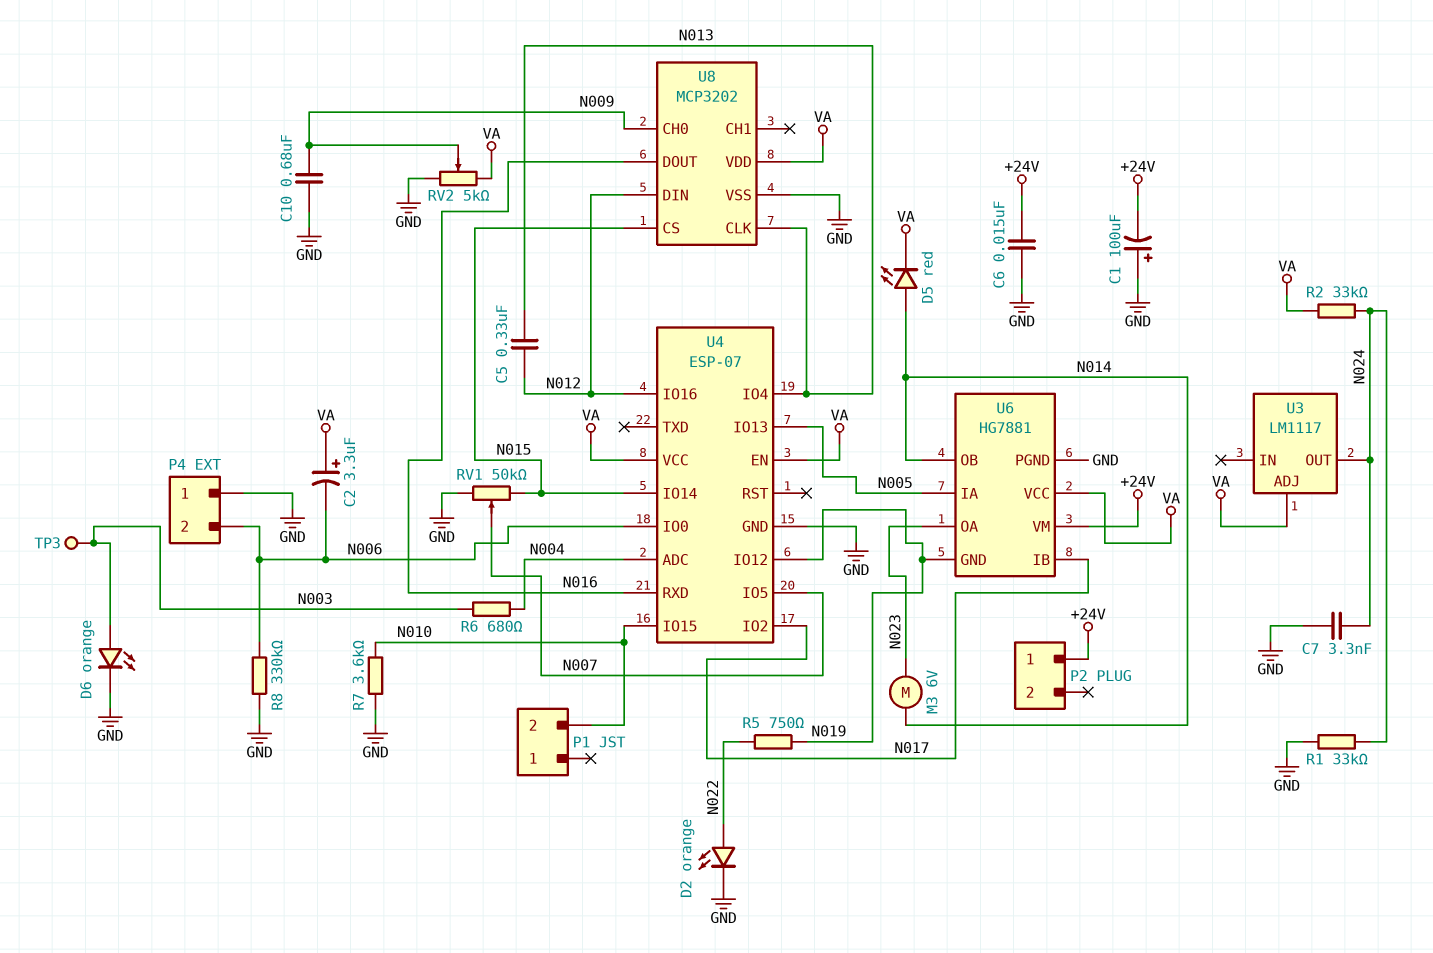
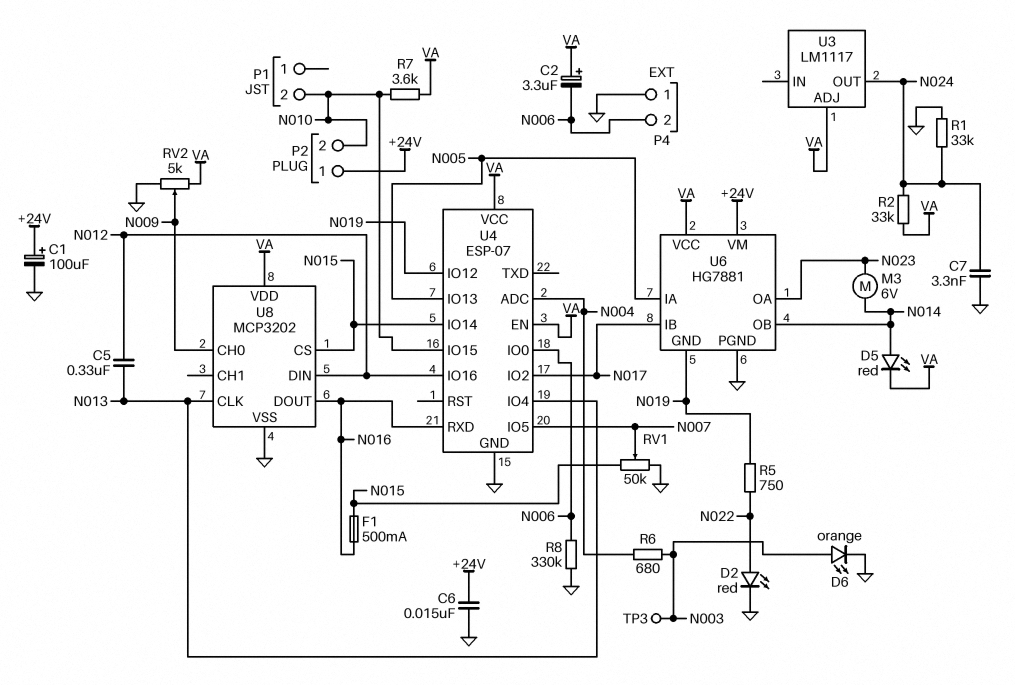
C1: 100uF (plus GND, minus +24V) -> 100uF (plus +24V, minus GND)
C10: 680nF (GND, N009) -> none
D2: LED orange (A N022, K GND) -> LED red (A N022, K GND)
F1: none -> 500mA (N015, N016)
P2 pin 2: none -> N010
R7: 3.6k (GND, N010) -> 3.6k (N010, VA)

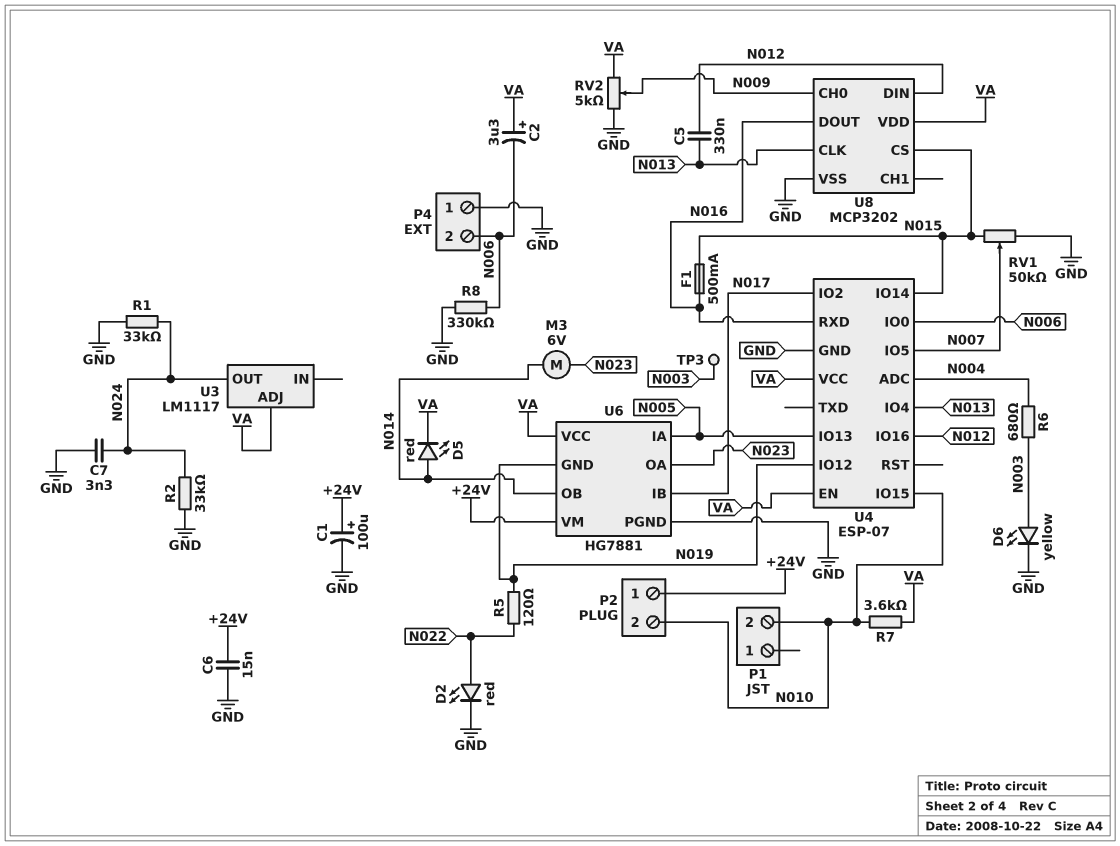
D6: LED orange (A N003, K GND) -> LED yellow (A N003, K GND)
R2: 33k (N024, VA) -> 33k (GND, N024)
R5: 750 (N019, N022) -> 120 (N019, N022)

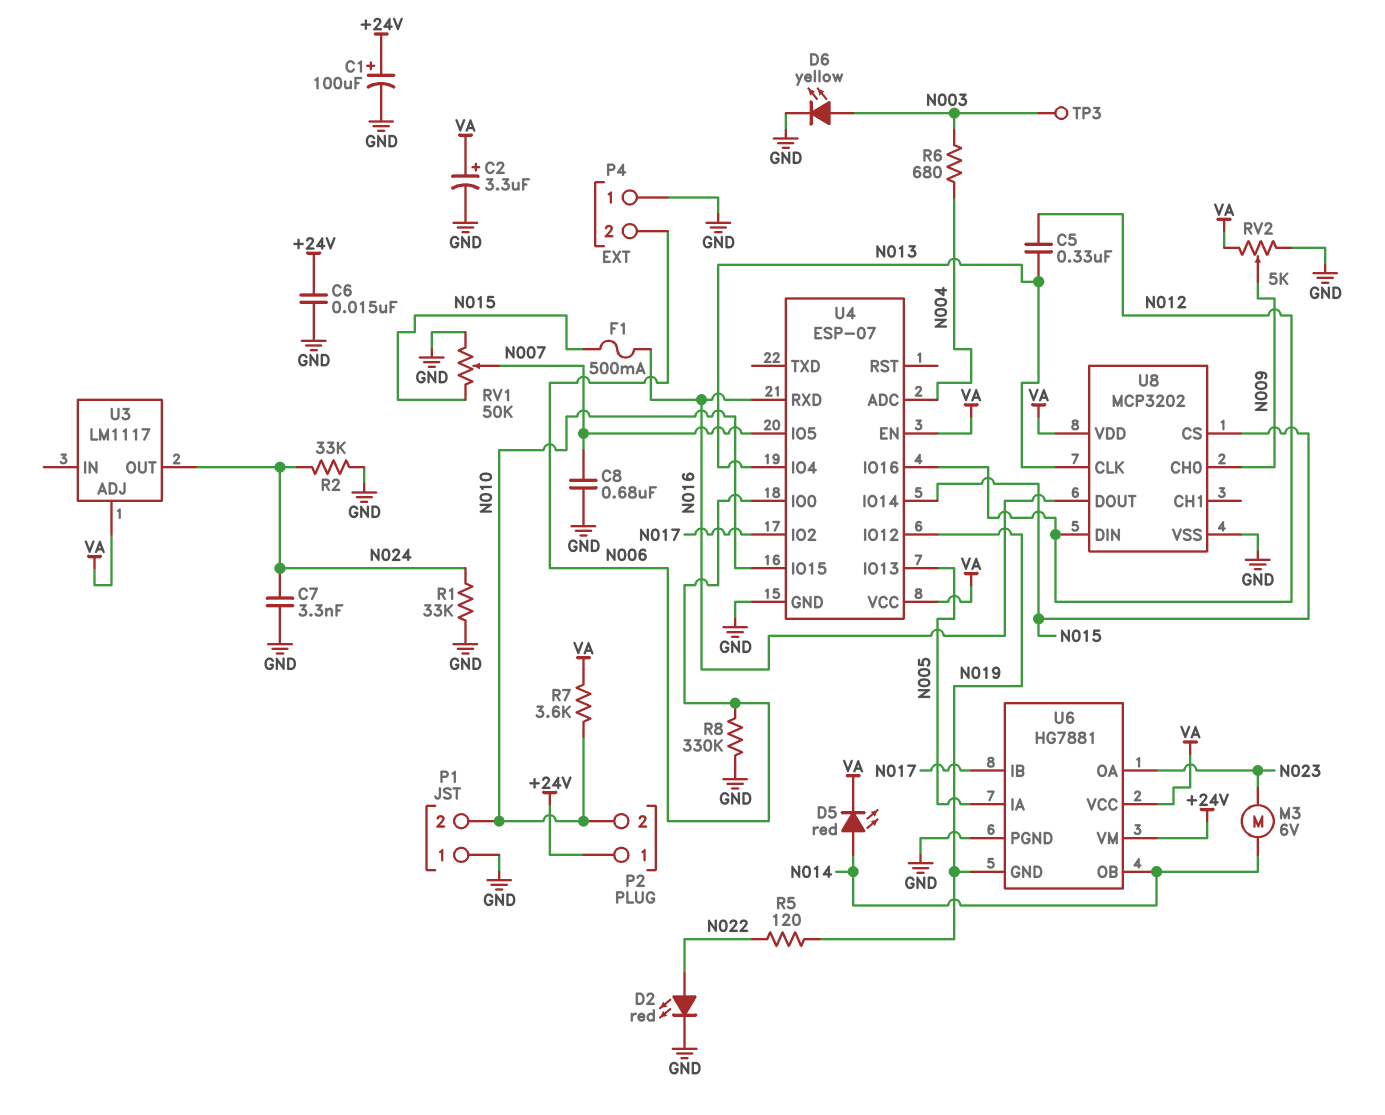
C2: 3.3uF (plus VA, minus N006) -> 3.3uF (plus VA, minus GND)
C8: none -> 680nF (GND, N007)
P1 pin 1: none -> GND

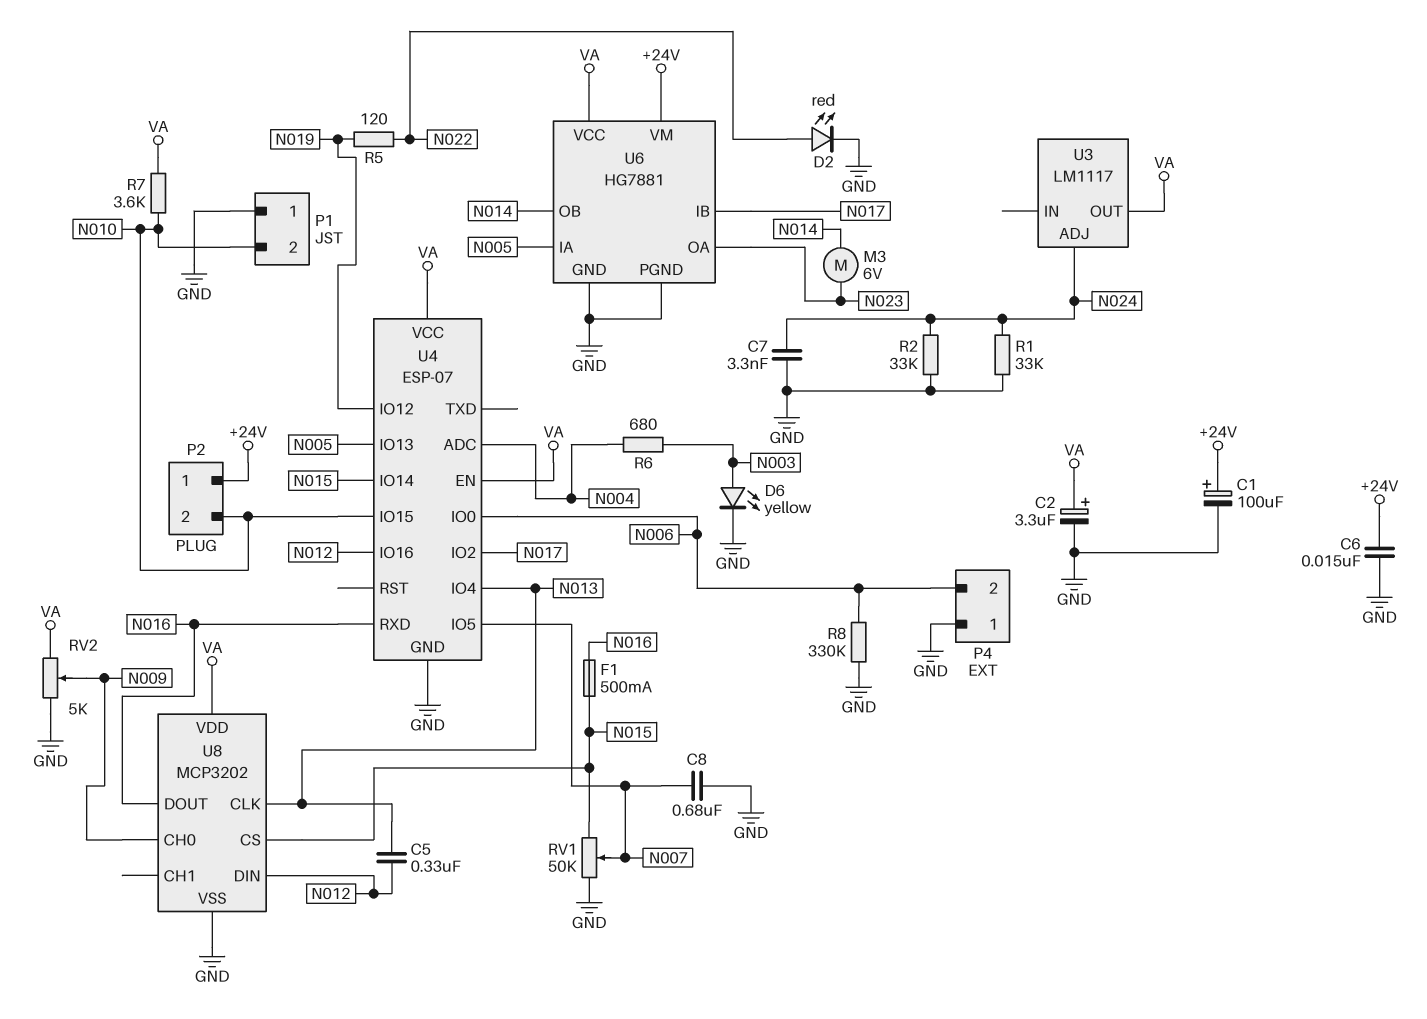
D5: LED red (A N014, K VA) -> none
TP3: test point (N003) -> none
U3 pin ADJ: VA -> N024
U3 pin OUT: N024 -> VA
U6 pin GND: N019 -> GND

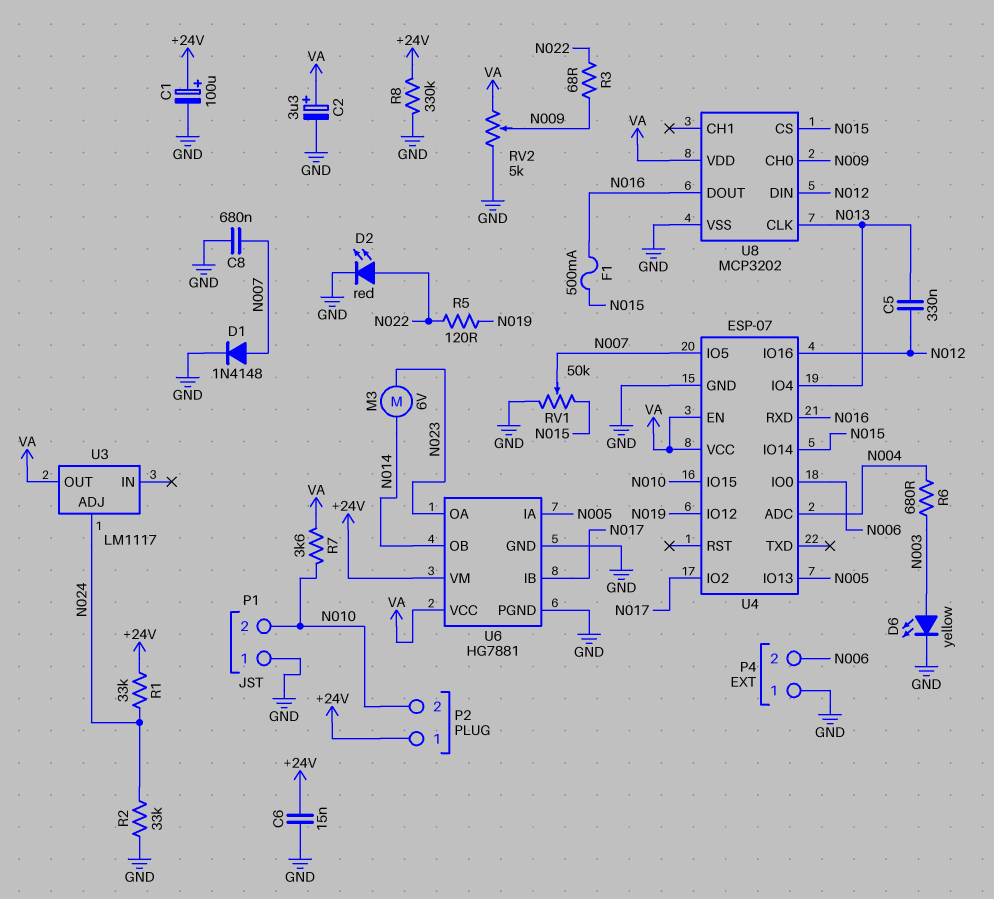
C7: 3.3nF (GND, N024) -> none
D1: none -> diode 1N4148 (A N007, K GND)
R1: 33k (GND, N024) -> 33k (+24V, N024)
R3: none -> 68 (N009, N022)
R8: 330k (GND, N006) -> 330k (+24V, GND)

